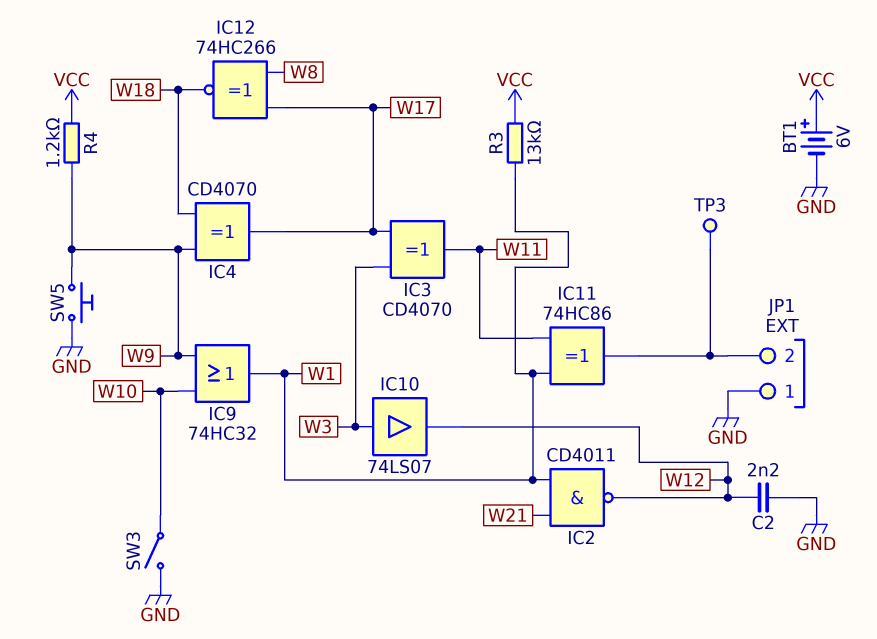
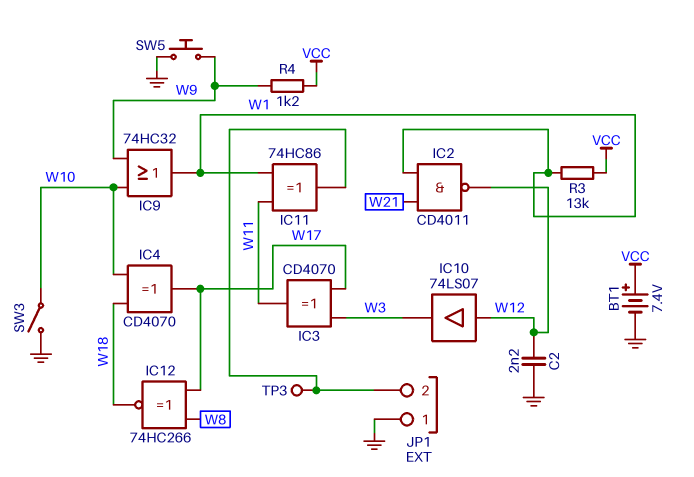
BT1: 6V (plus VCC, minus GND) -> 7.4V (plus VCC, minus GND)
IC4: XOR CD4070 (in W9, in W18, out W17) -> XOR CD4070 (in W10, in W18, out W17)
IC10: buffer 74LS07 (in W3, out W12) -> buffer 74LS07 (in W12, out W3)

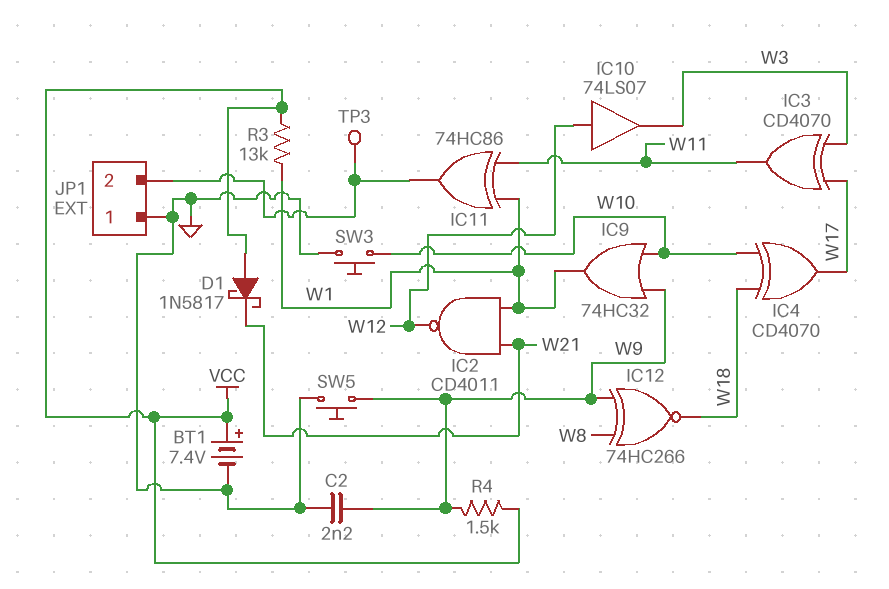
C2: 2.2nF (GND, W12) -> 2.2nF (GND, W9)
D1: none -> schottky 1N5817 (A VCC, K W21)
IC12: XNOR 74HC266 (in W8, in W17, out W18) -> XNOR 74HC266 (in W8, in W9, out W18)
R4: 1.2k (VCC, W9) -> 1.5k (VCC, W9)
SW3: switch (GND, W10) -> button (GND, W10)

